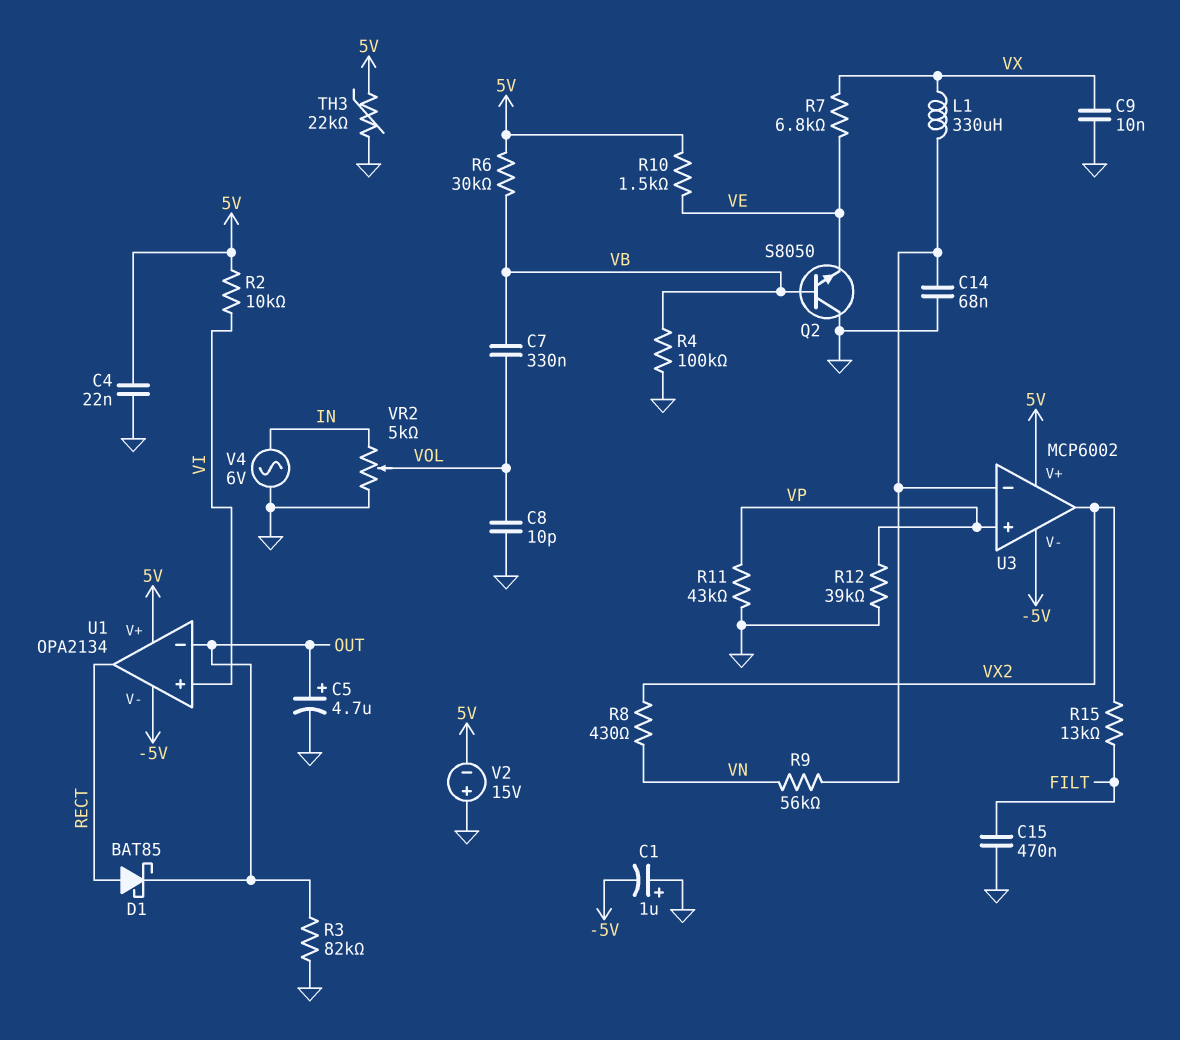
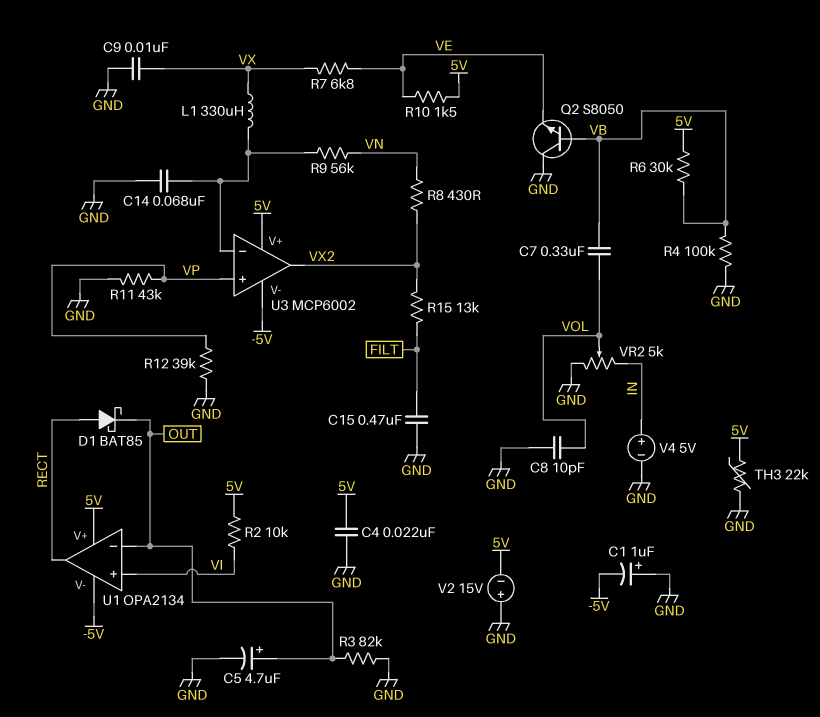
V4: AC 6V (GND, IN) -> 5V (plus IN, minus GND)

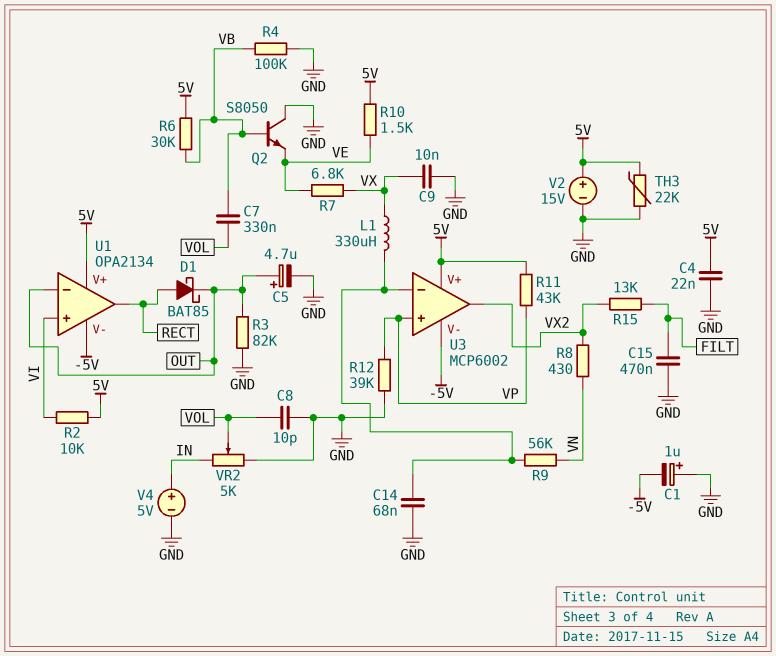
R11: 43k (GND, VP) -> 43k (5V, VP)
V2: 15V (plus GND, minus 5V) -> 15V (plus 5V, minus GND)

